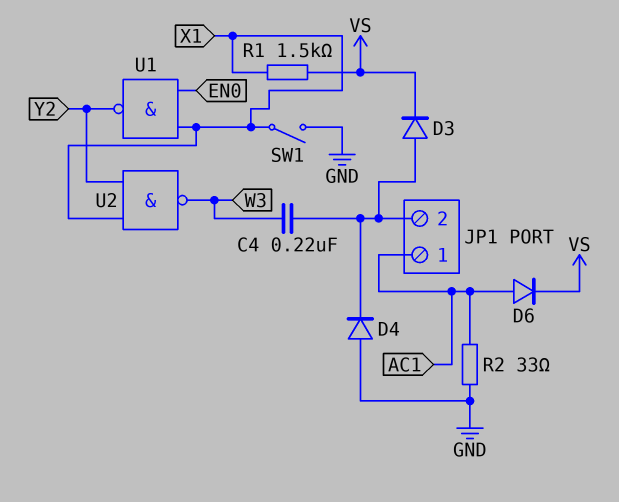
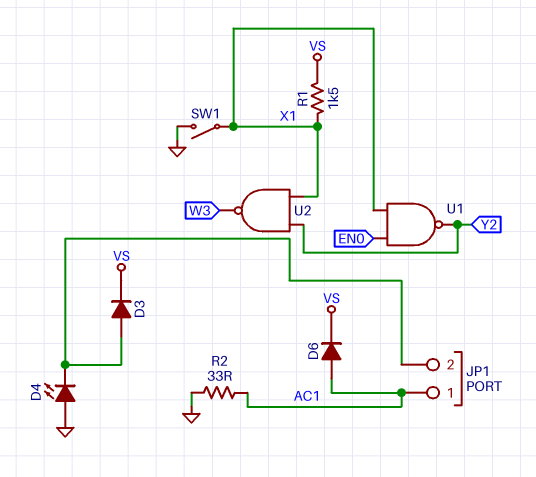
C4: 220nF (JP1/2, W3) -> none
D4: diode (A GND, K JP1/2) -> LED (A GND, K JP1/2)

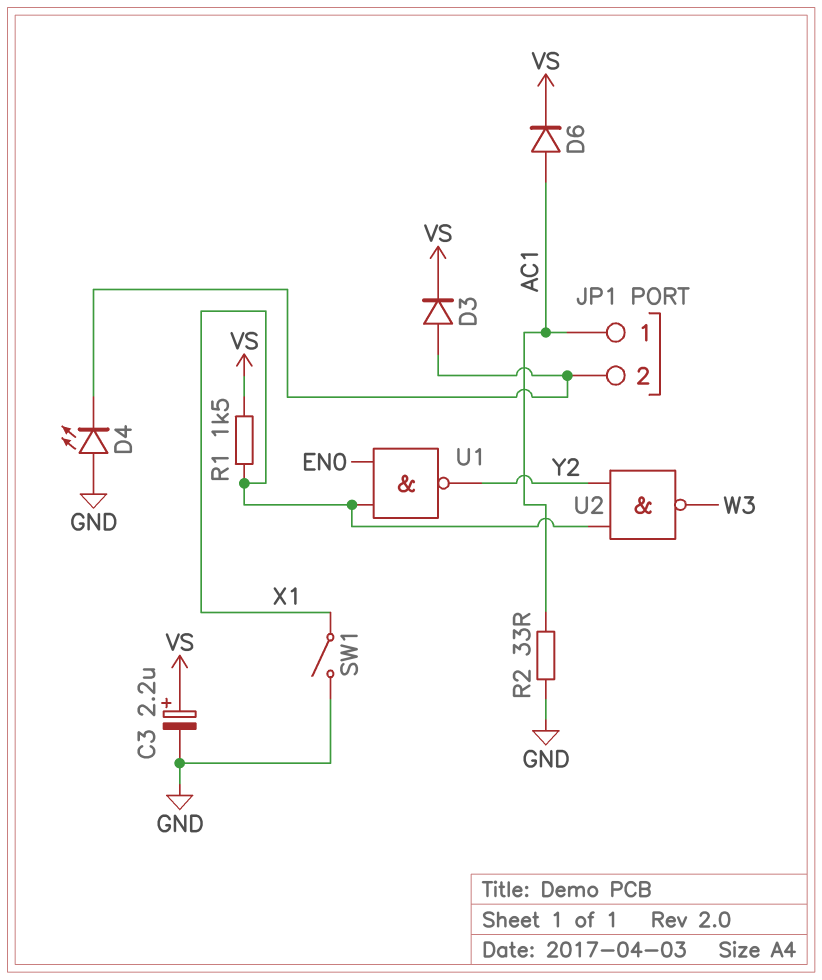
C3: none -> 2.2uF (plus VS, minus GND)

